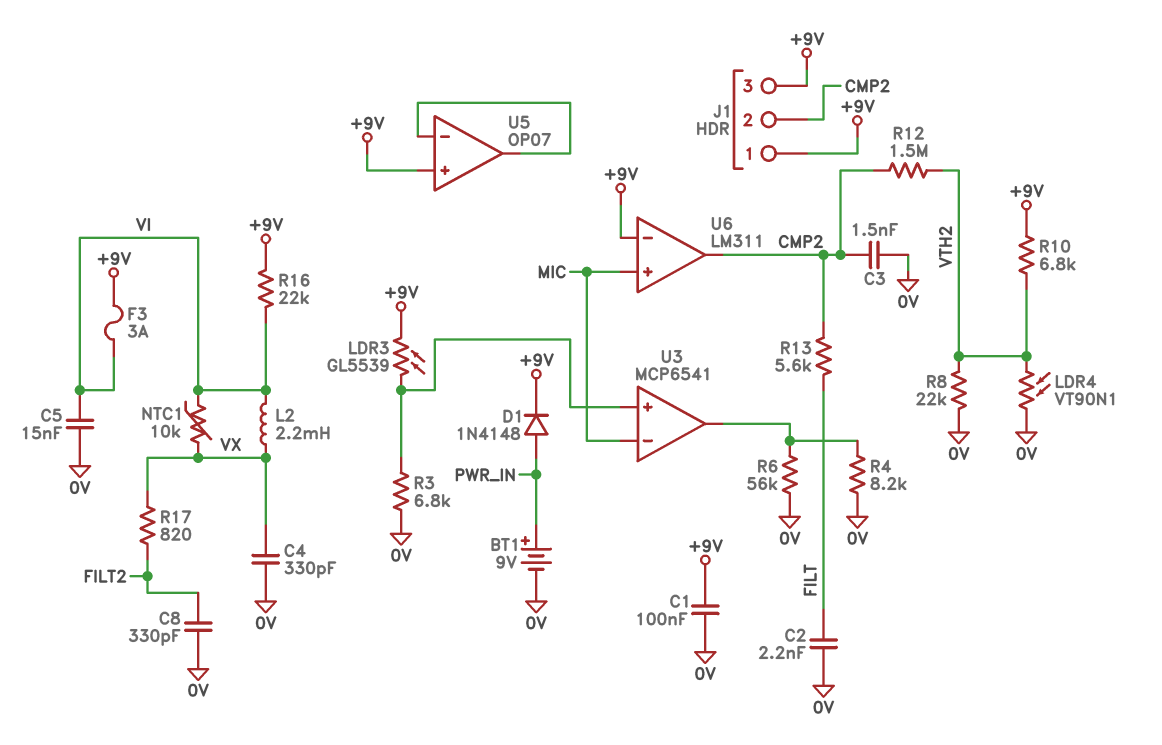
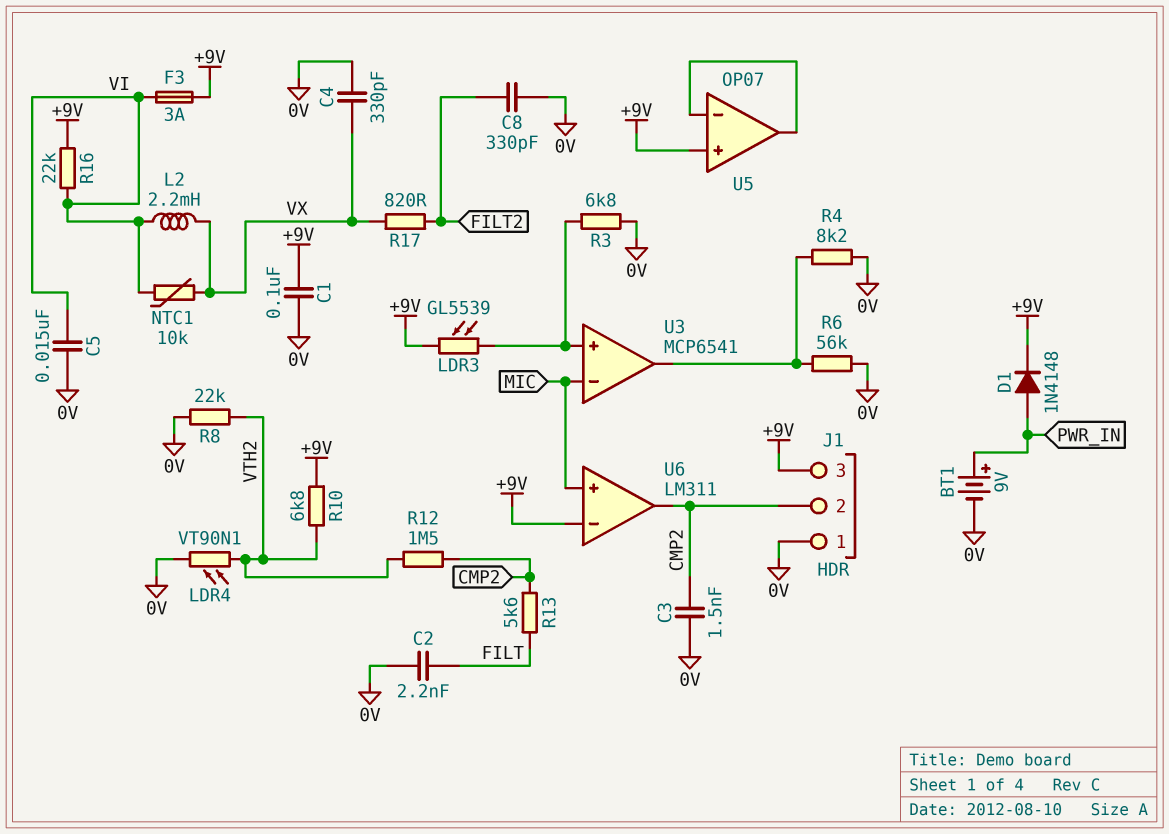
J1 pin 1: +9V -> 0V

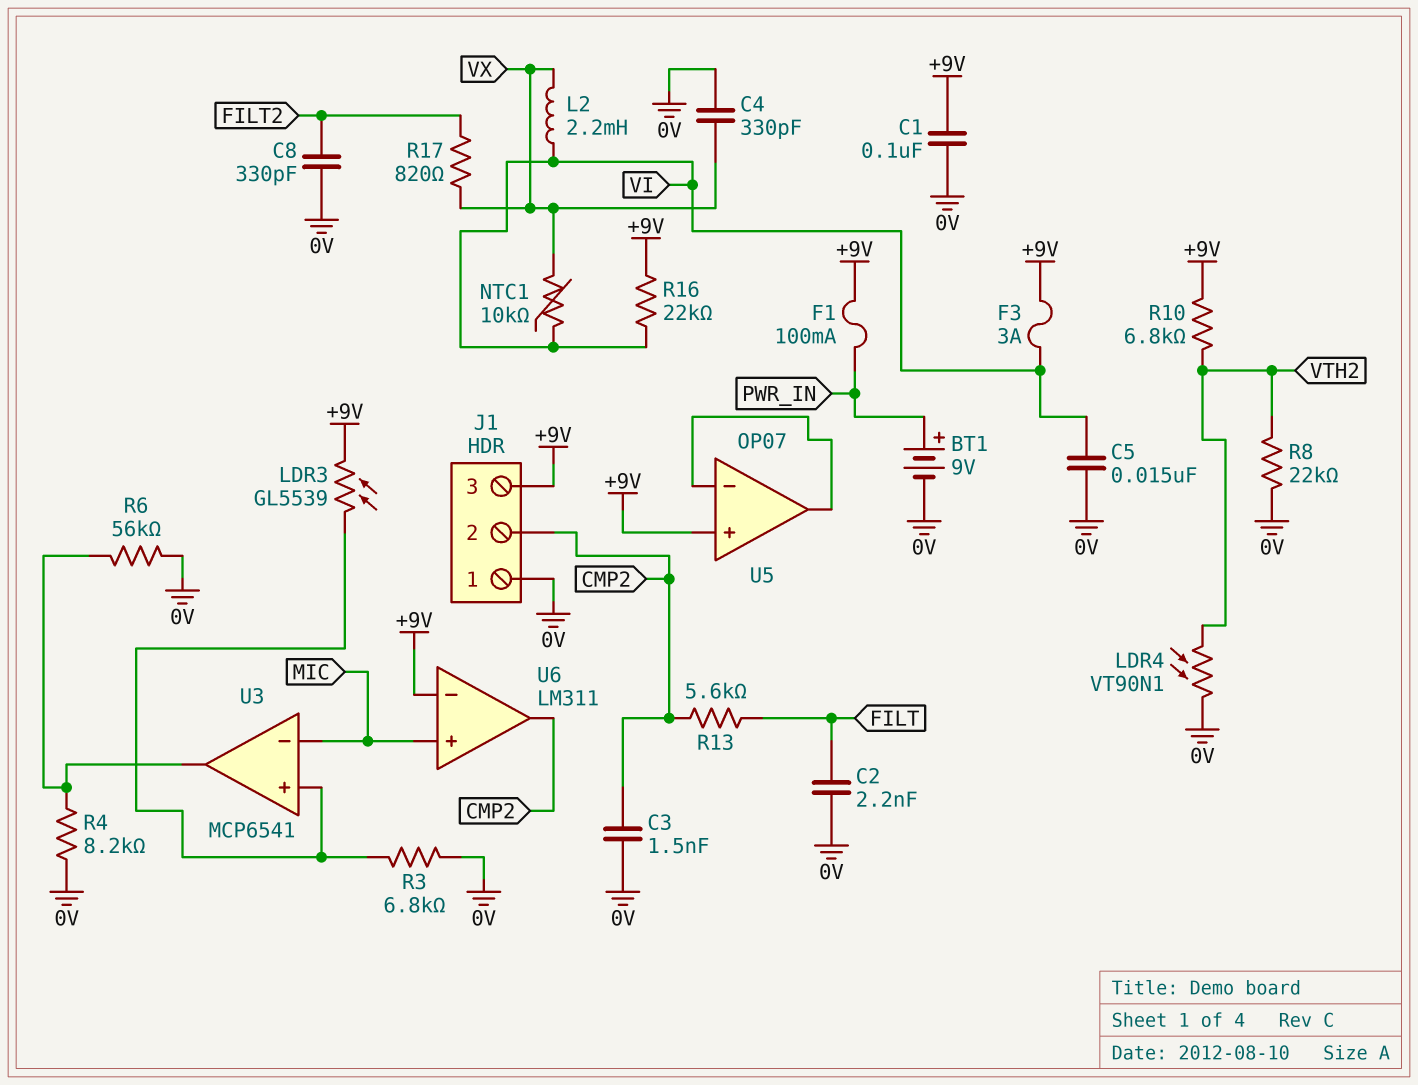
D1: diode 1N4148 (A PWR_IN, K +9V) -> none
F1: none -> 100mA (+9V, PWR_IN)
R12: 1.5M (CMP2, VTH2) -> none

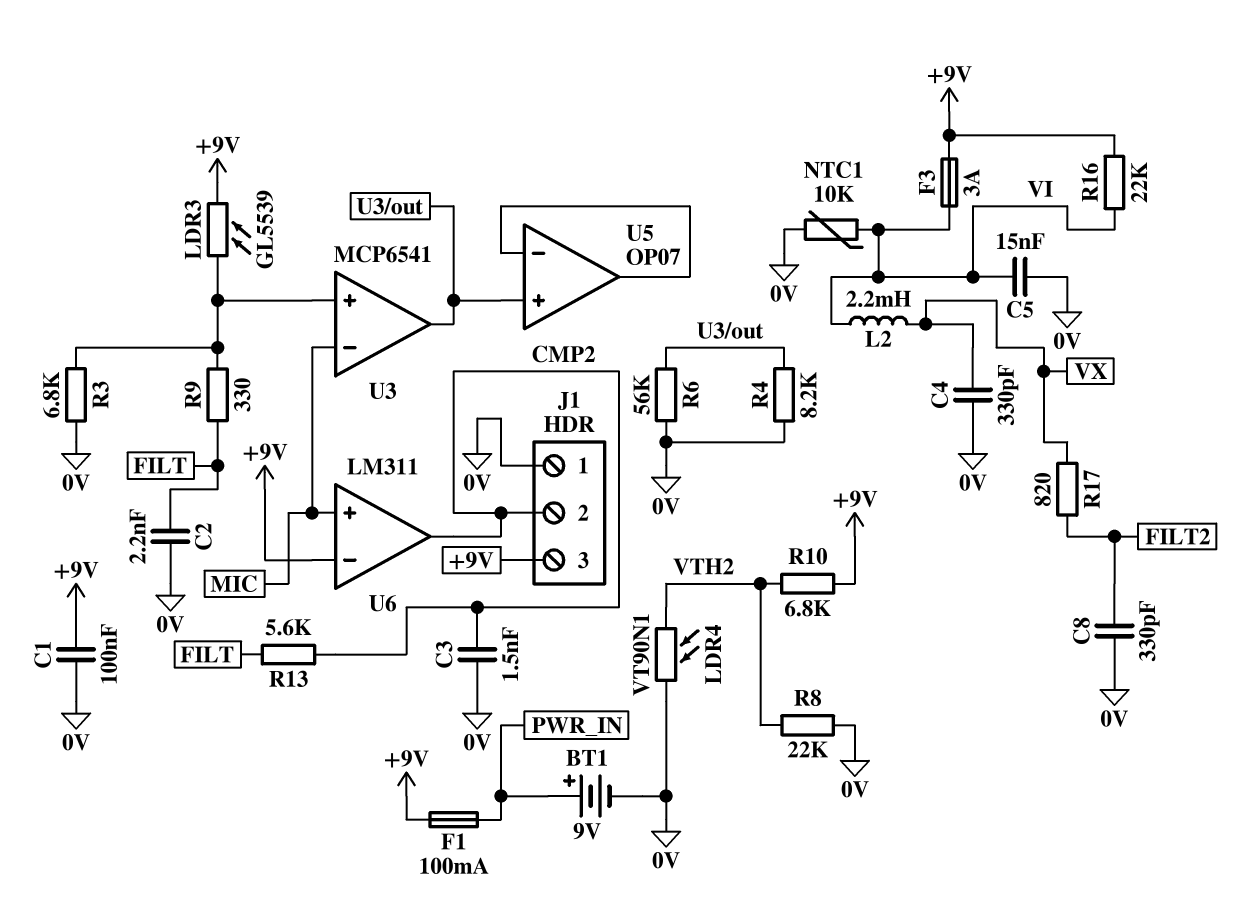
NTC1: 10k (VI, VX) -> 10k (0V, VI)
R9: none -> 330 (FILT, U3/in+)
U5 pin in+: +9V -> U3/out

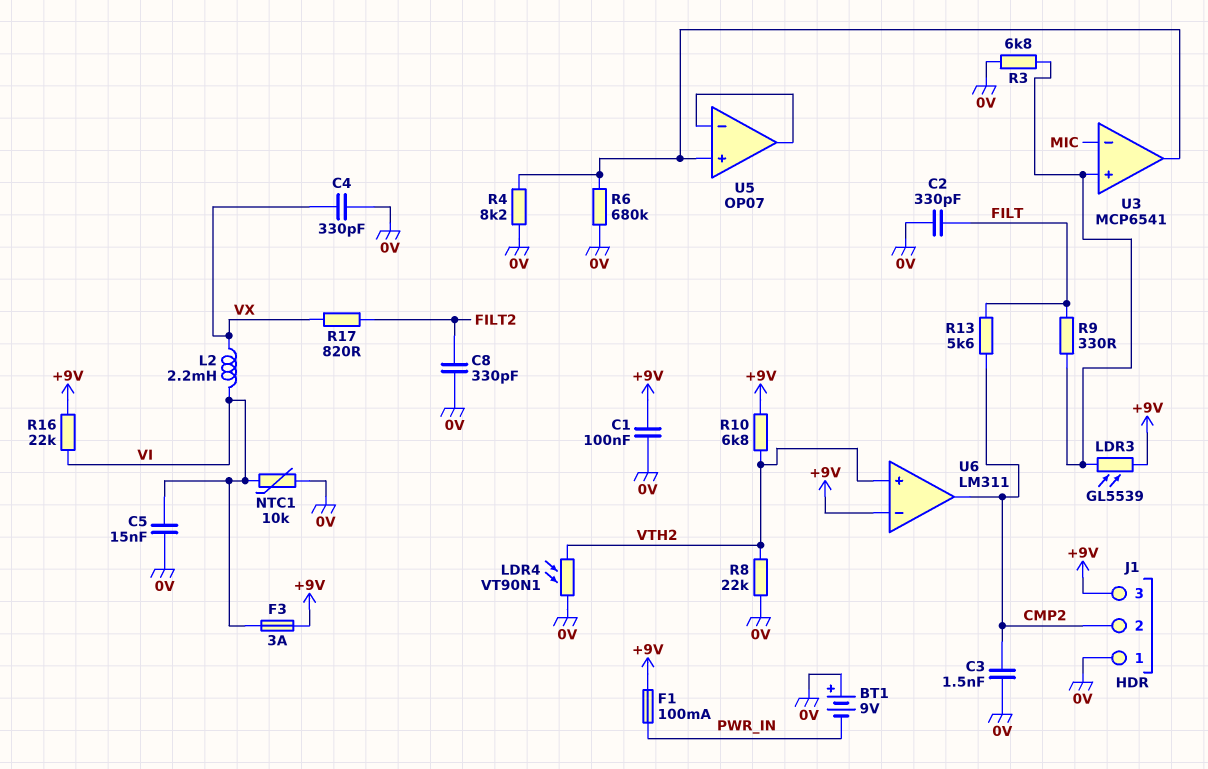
BT1: 9V (plus PWR_IN, minus 0V) -> 9V (plus 0V, minus PWR_IN)
C2: 2.2nF (0V, FILT) -> 330pF (0V, FILT)
R6: 56k (0V, U3/out) -> 680k (0V, U3/out)
U6 pin in+: MIC -> VTH2

